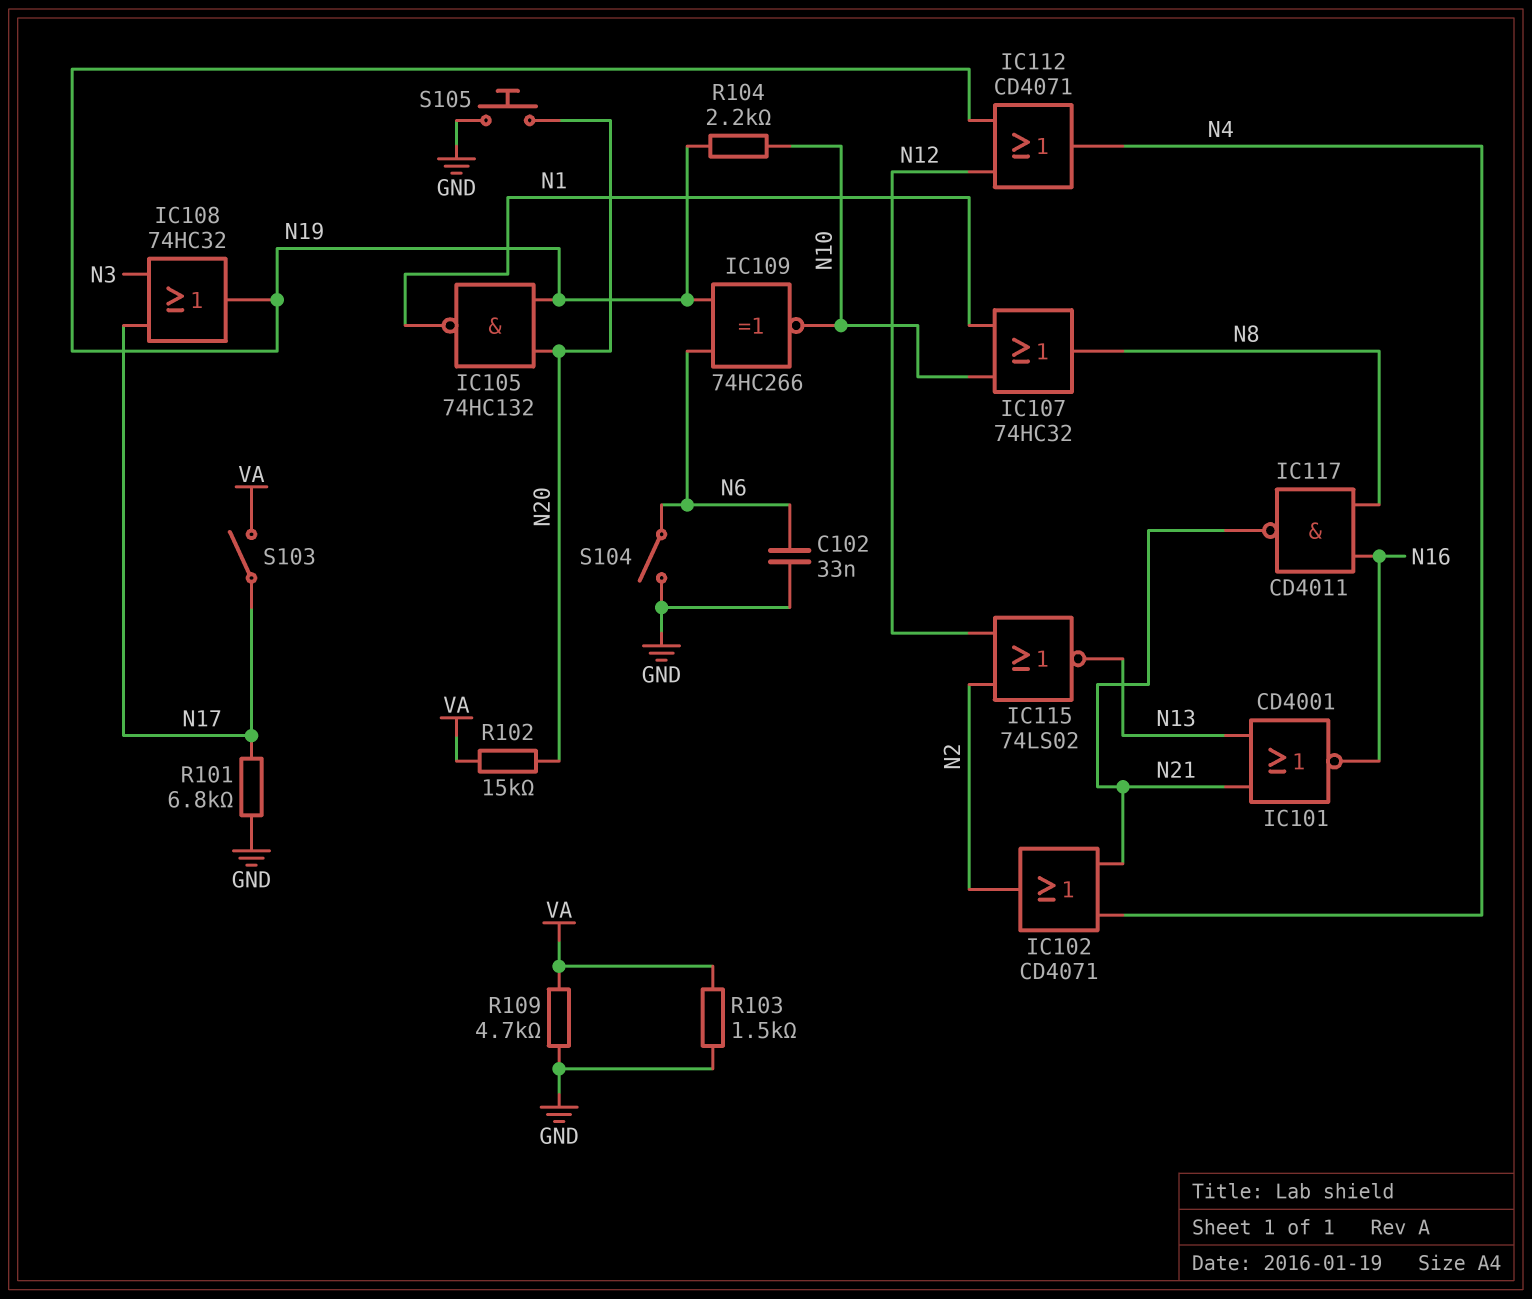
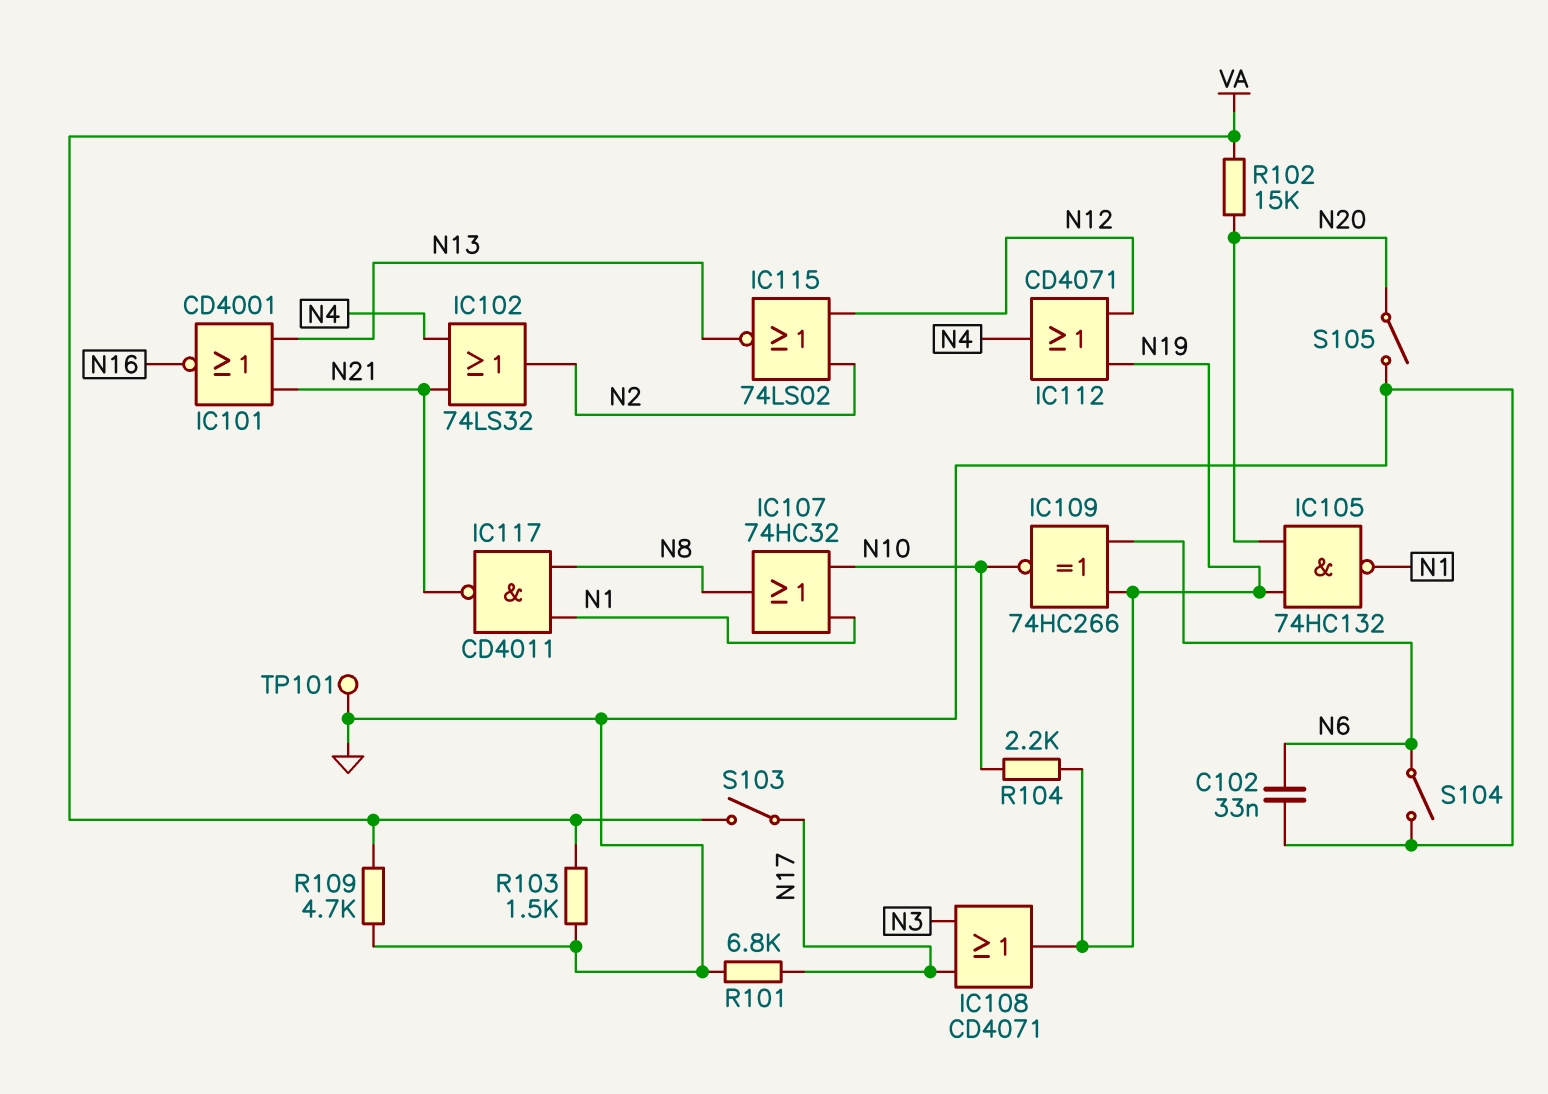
IC102: OR CD4071 (in N4, in N21, out N2) -> OR 74LS32 (in N4, in N21, out N2)
IC108: OR 74HC32 (in N3, in N17, out N19) -> OR CD4071 (in N3, in N17, out N19)
IC117: NAND CD4011 (in N8, in N16, out N21) -> NAND CD4011 (in N1, in N8, out N21)
S105: button (GND, N20) -> switch (GND, N20)
TP101: none -> test point (GND)

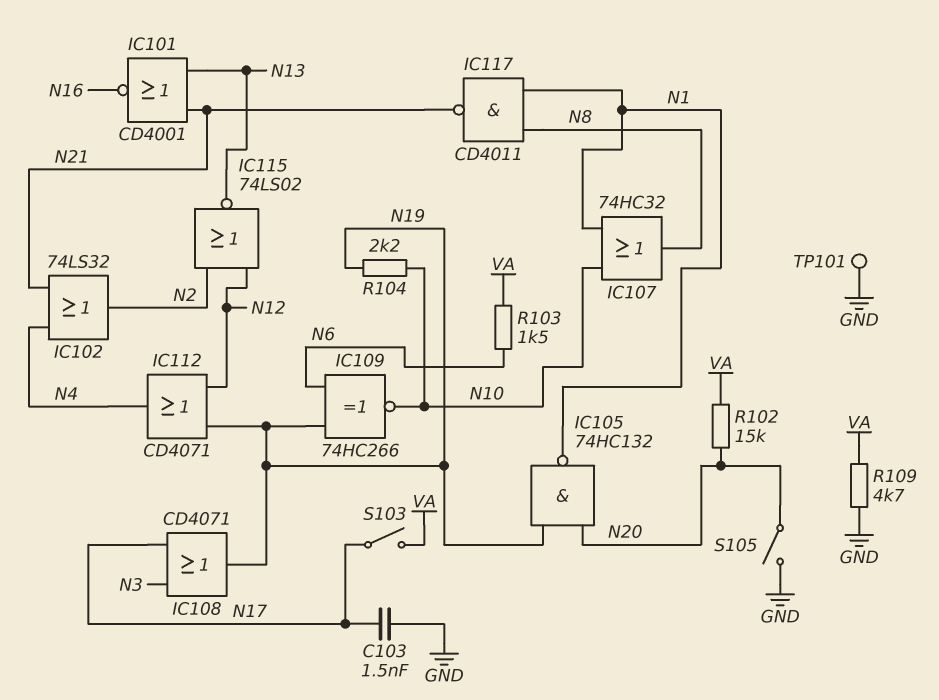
C102: 33nF (GND, N6) -> none
C103: none -> 1.5nF (GND, N17)
R101: 6.8k (GND, N17) -> none
R103: 1.5k (GND, VA) -> 1.5k (N6, VA)
S104: switch (GND, N6) -> none

